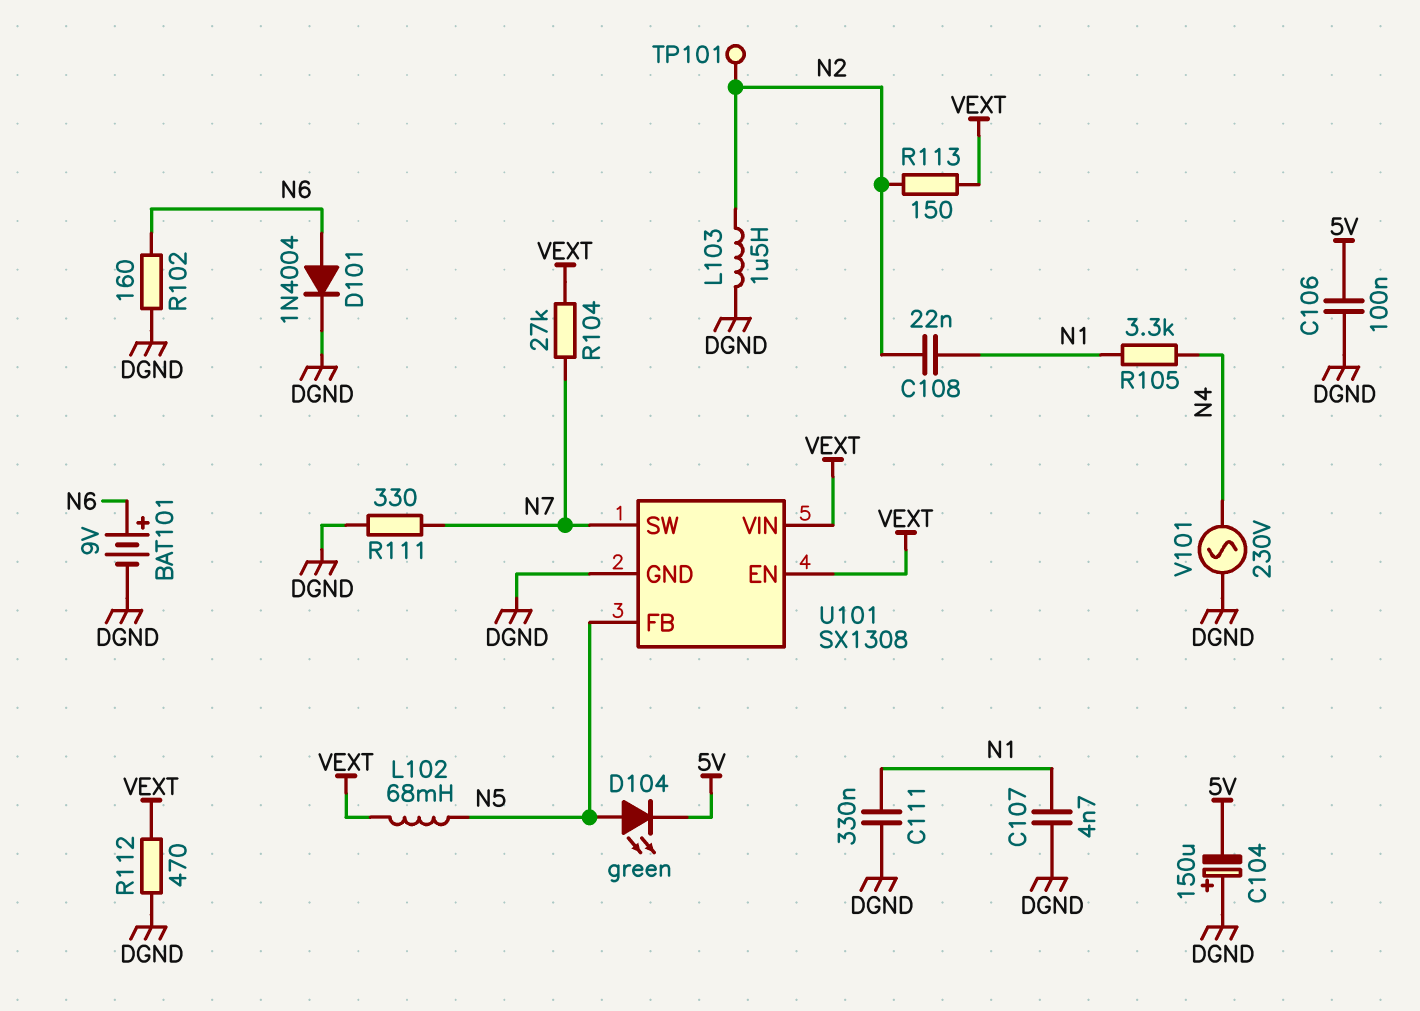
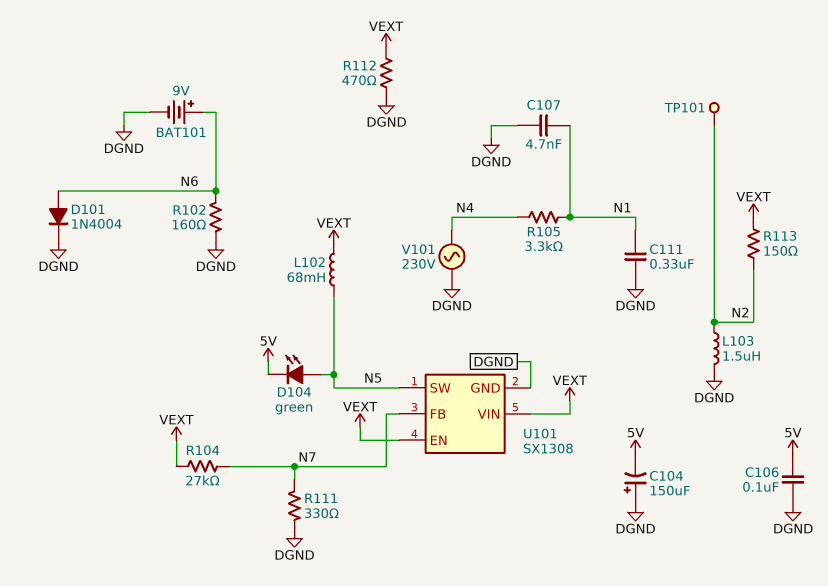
C108: 22nF (N1, N2) -> none
U101 pin FB: N5 -> N7
U101 pin SW: N7 -> N5

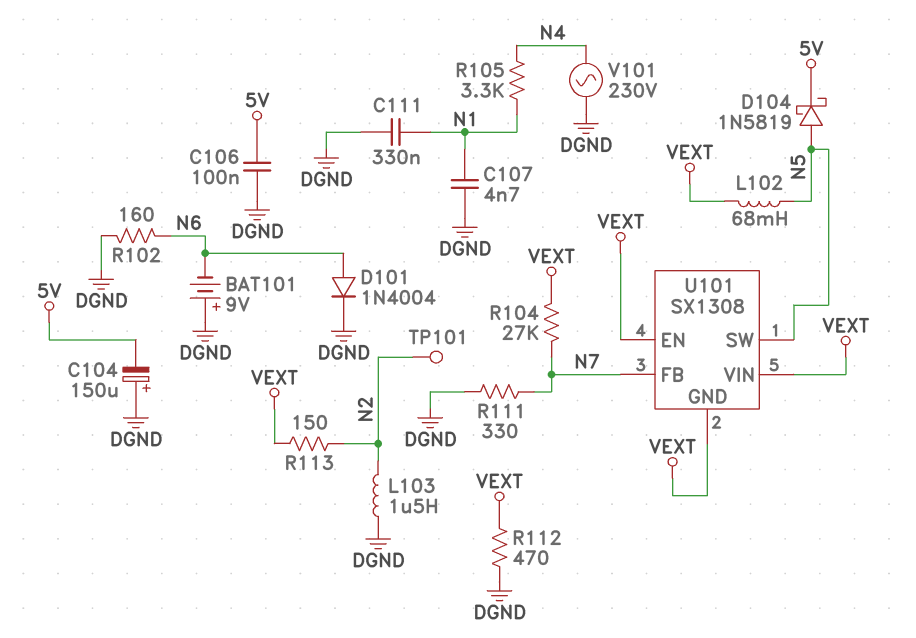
BAT101: 9V (plus N6, minus DGND) -> 9V (plus DGND, minus N6)
D104: LED green (A N5, K 5V) -> schottky 1N5819 (A N5, K 5V)
U101 pin GND: DGND -> VEXT

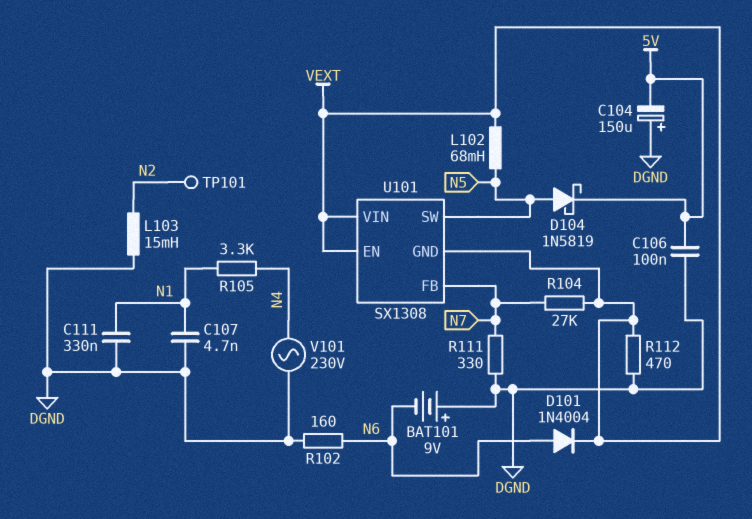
D101: diode 1N4004 (A N6, K DGND) -> diode 1N4004 (A N6, K VEXT)
L103: 1.5uH (DGND, N2) -> 15mH (DGND, N2)
R113: 150 (N2, VEXT) -> none

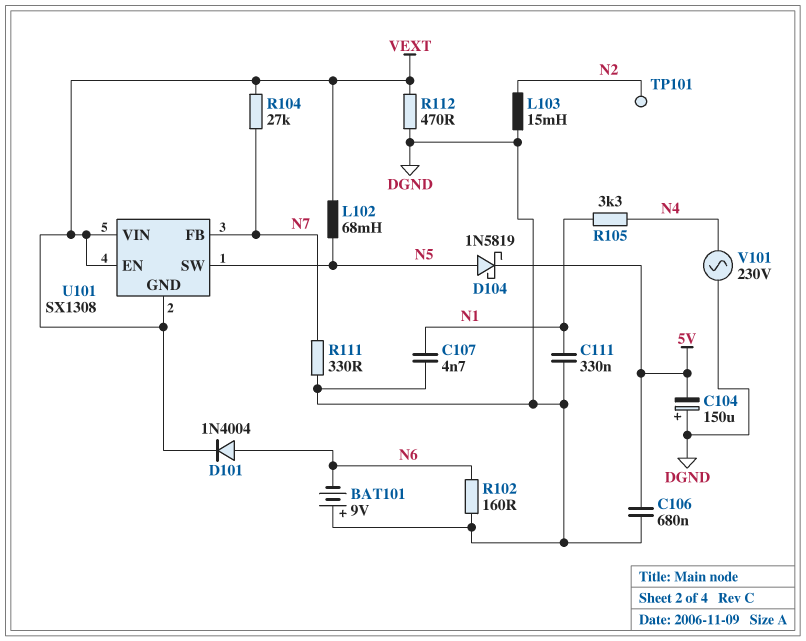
C106: 100nF (5V, DGND) -> 680nF (5V, DGND)

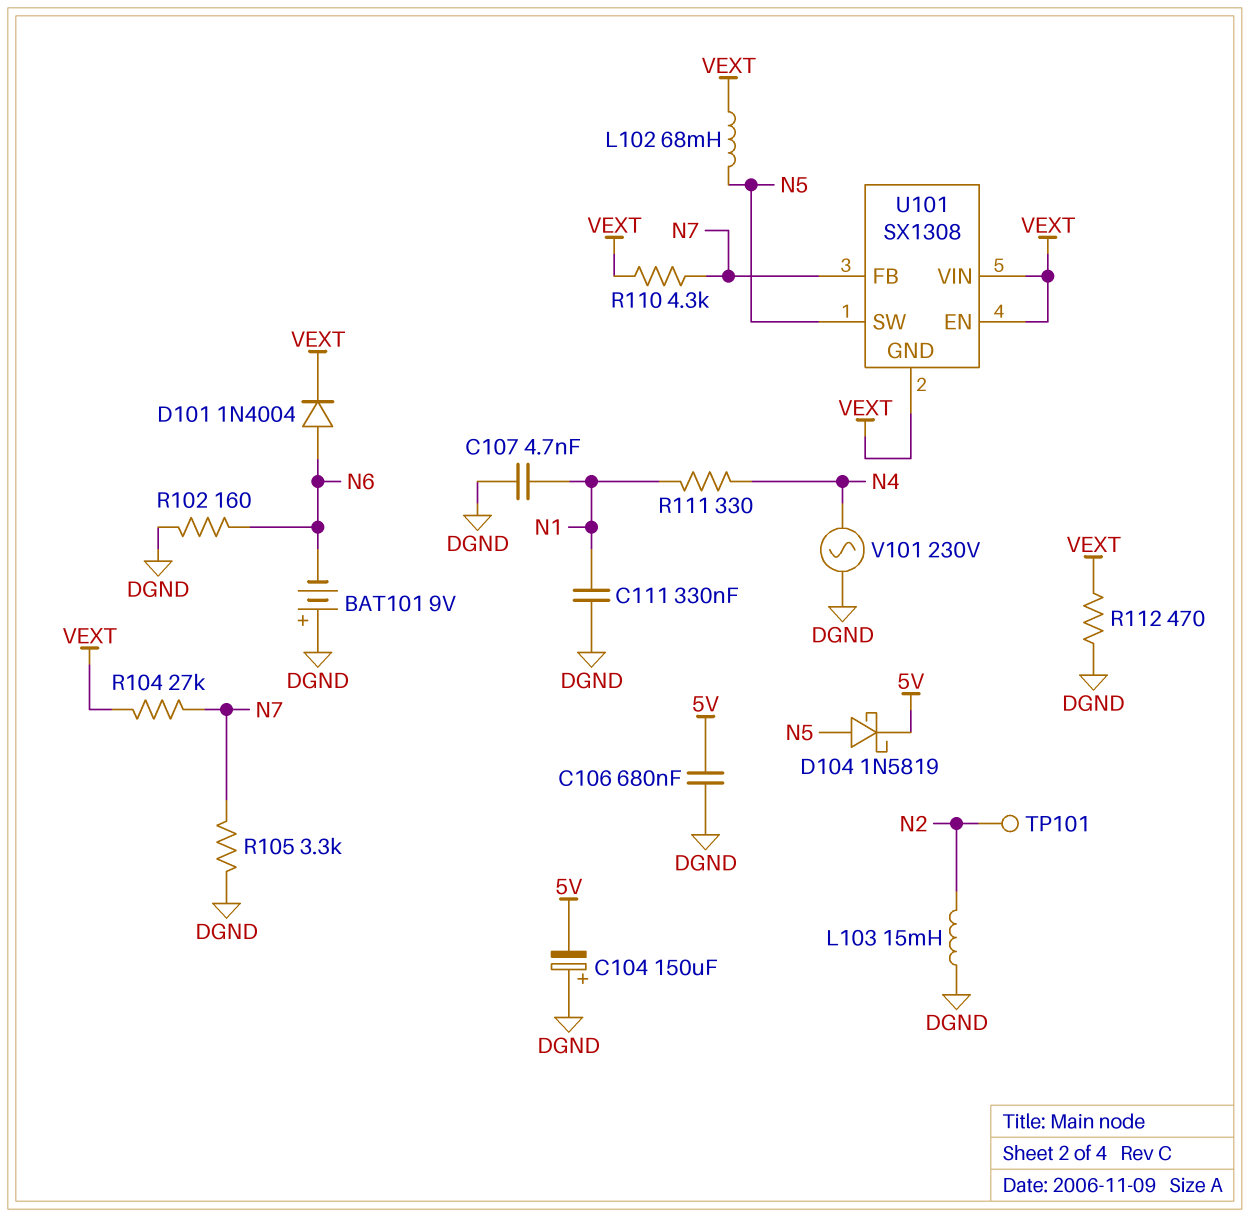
R105: 3.3k (N1, N4) -> 3.3k (DGND, N7)
R110: none -> 4.3k (N7, VEXT)
R111: 330 (DGND, N7) -> 330 (N1, N4)

